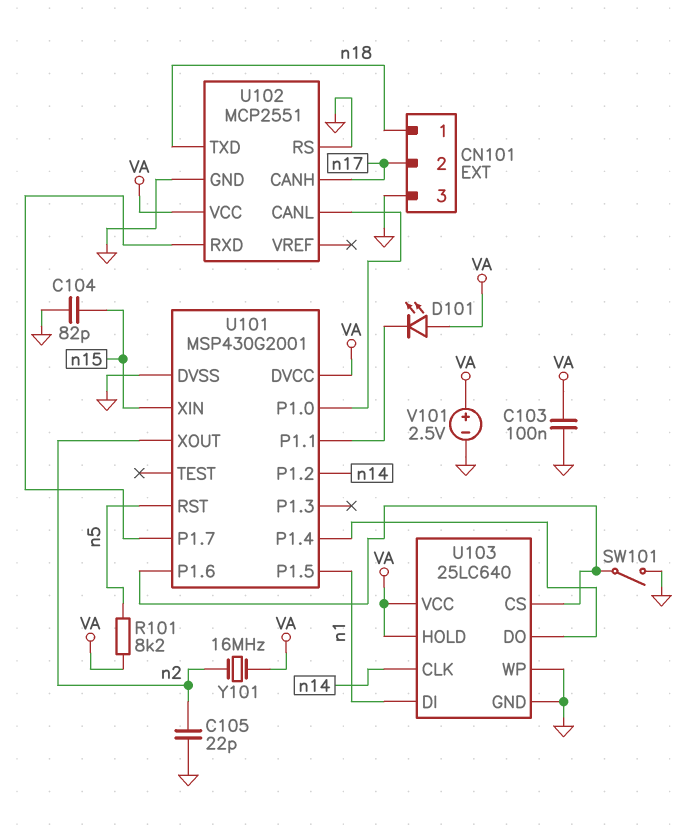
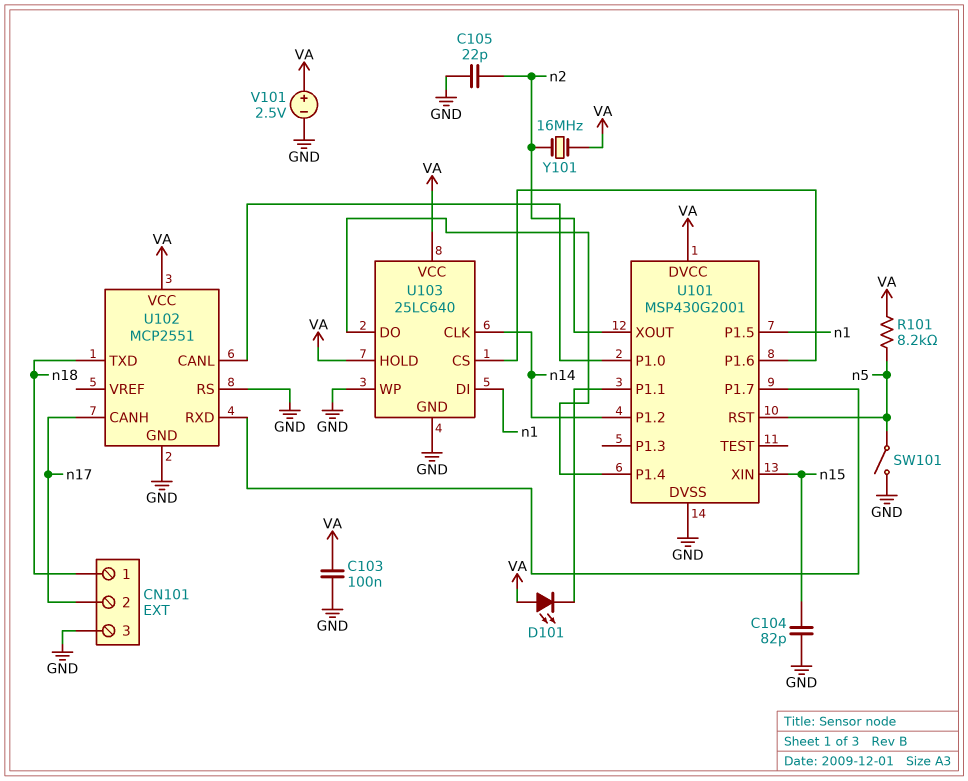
SW101: switch (GND, U101/P1.6) -> switch (GND, n5)

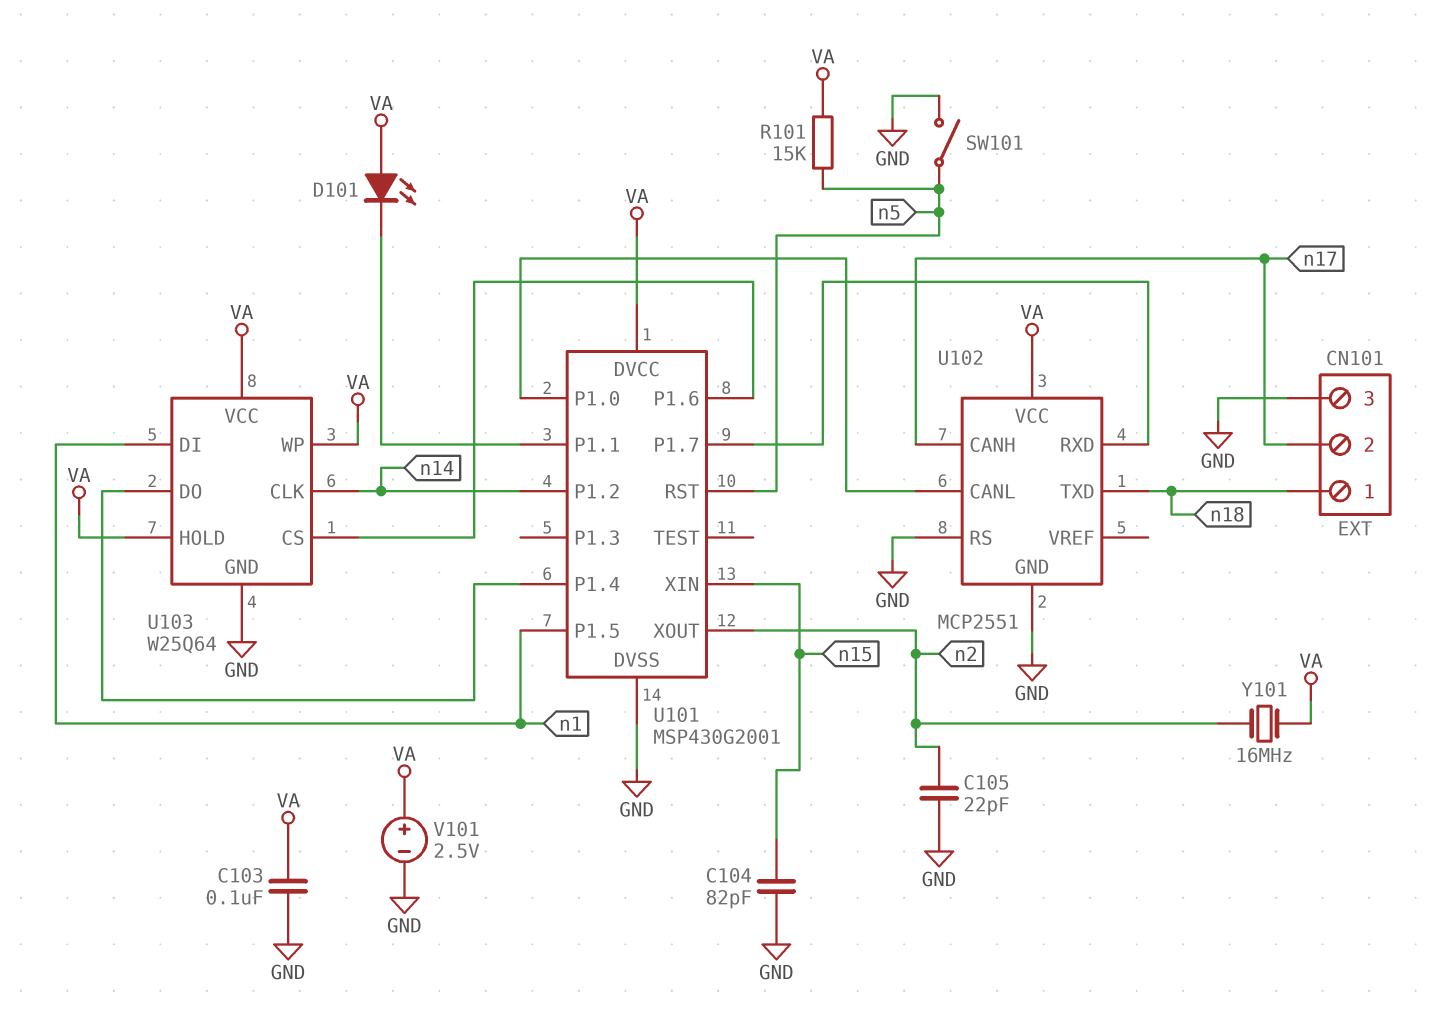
R101: 8.2k (VA, n5) -> 15k (VA, n5)
U103: 25LC640 -> W25Q64
U103 pin WP: GND -> VA

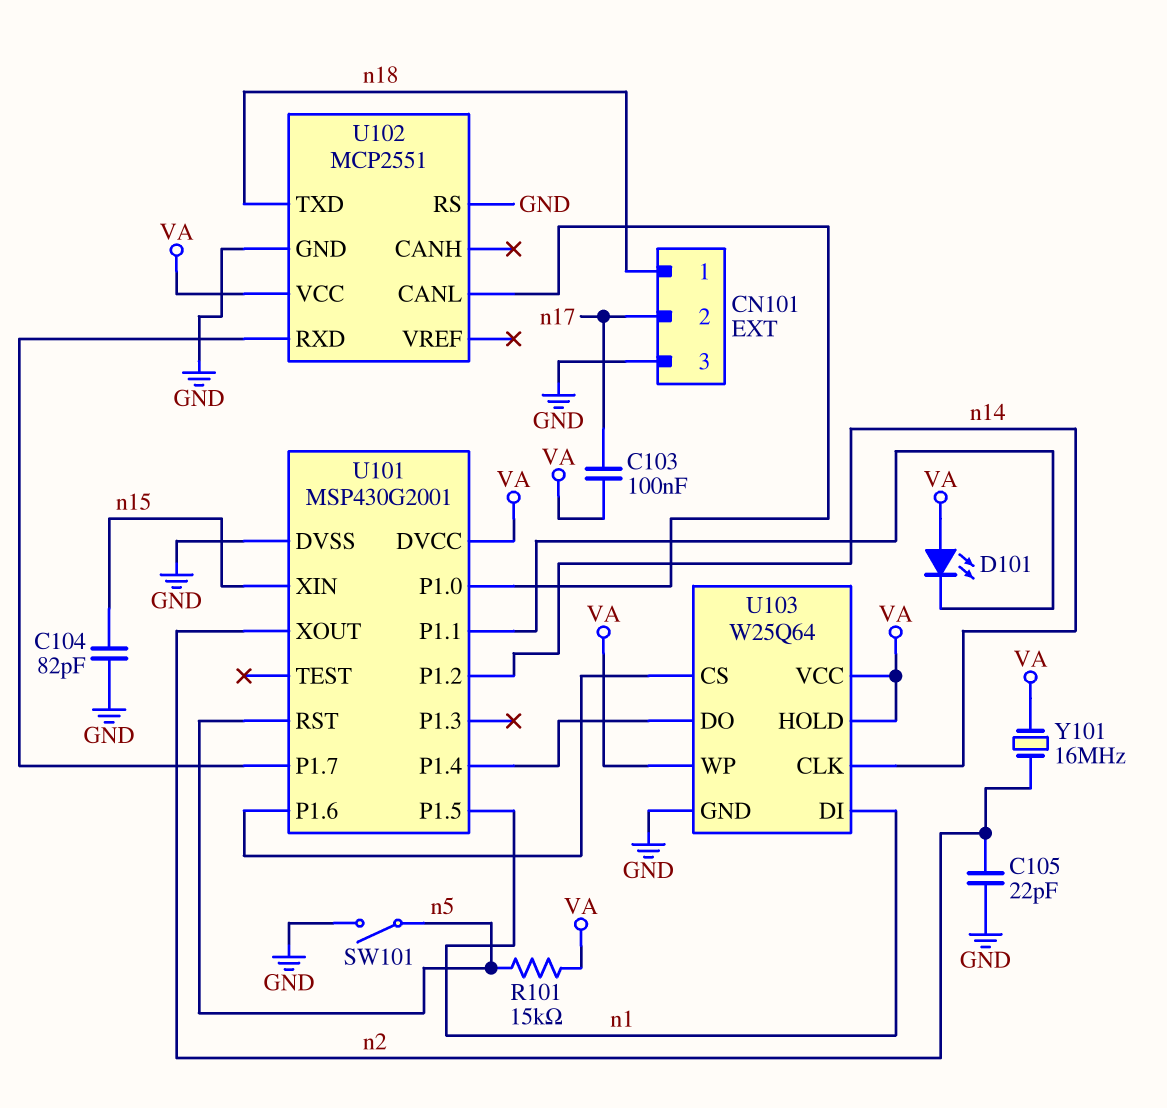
C103: 100nF (GND, VA) -> 100nF (VA, n17)
U102 pin CANH: n17 -> none
V101: 2.5V (plus VA, minus GND) -> none

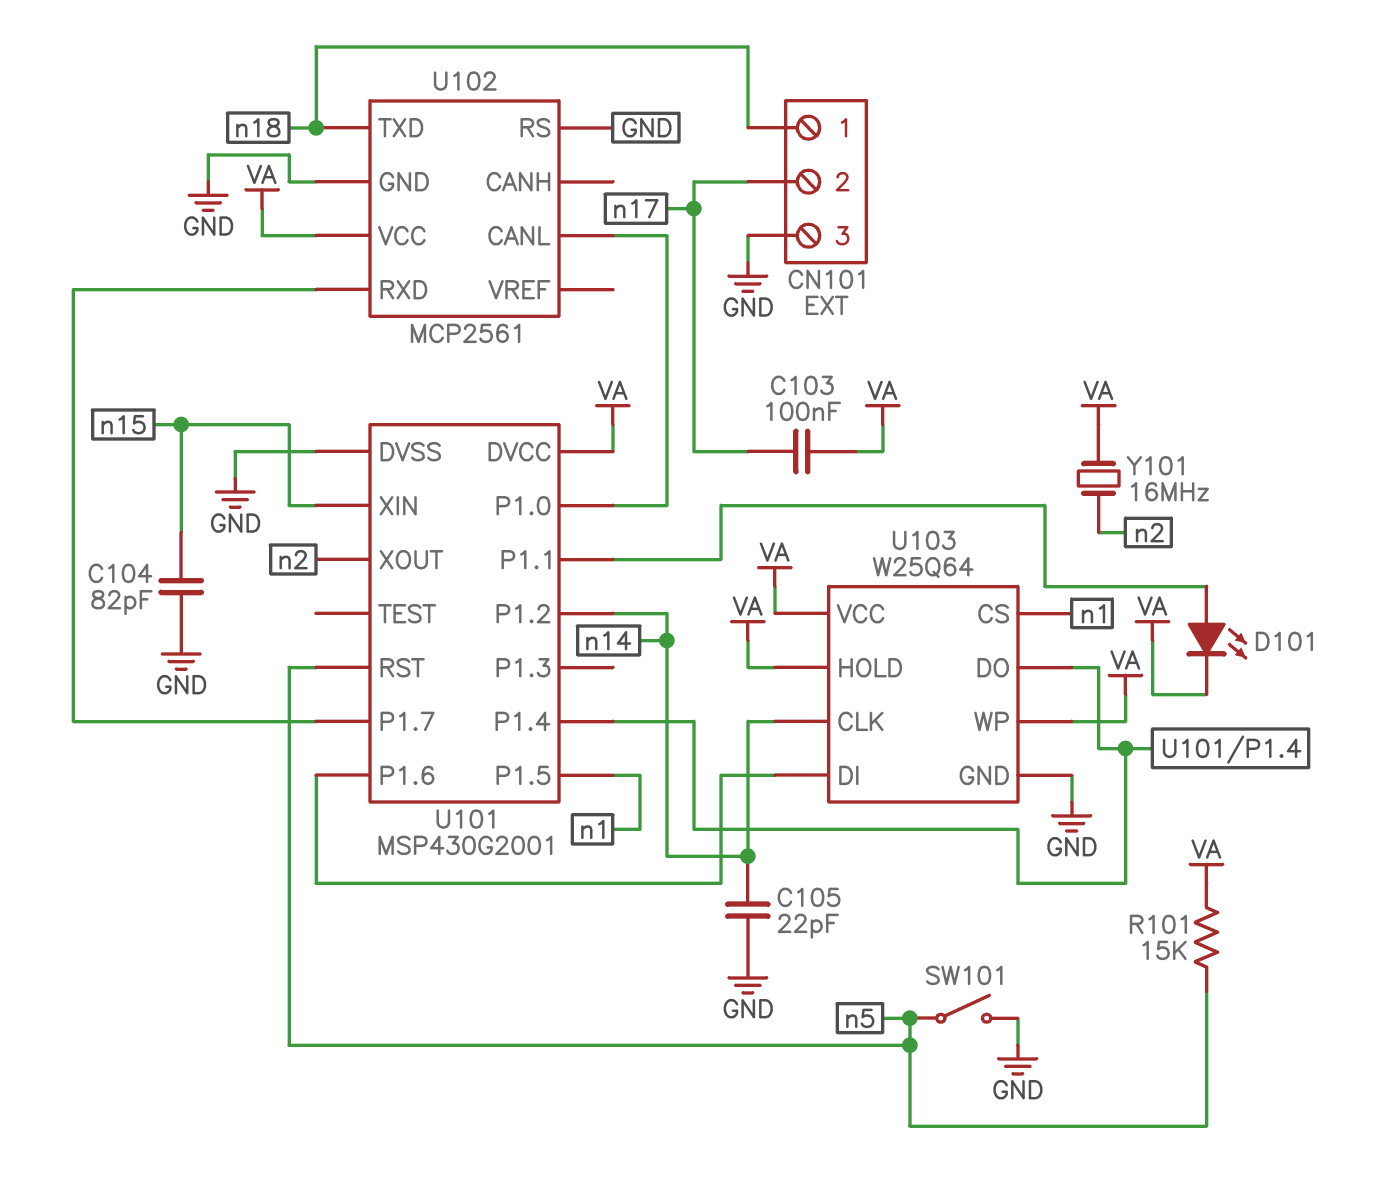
C105: 22pF (GND, n2) -> 22pF (GND, n14)
D101: LED (A VA, K U101/P1.1) -> LED (A U101/P1.1, K VA)
U102: MCP2551 -> MCP2561
U103 pin CS: U101/P1.6 -> n1
U103 pin DI: n1 -> U101/P1.6

